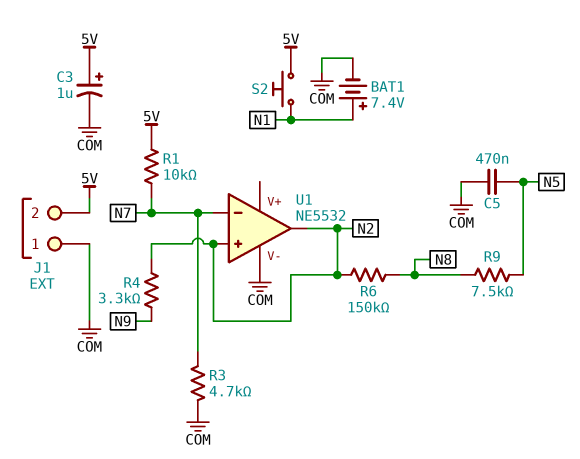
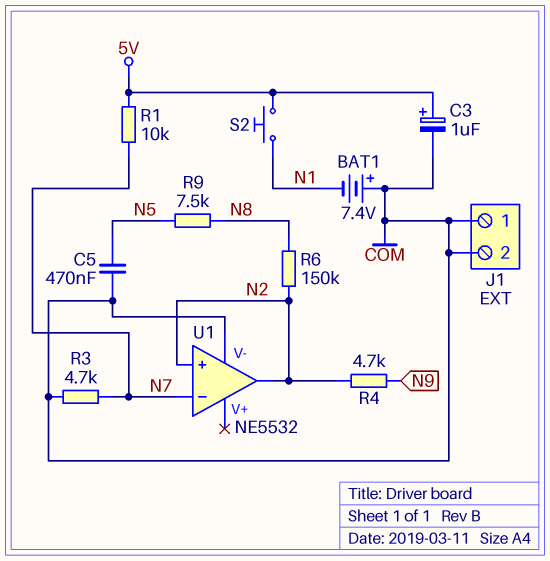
BAT1: 7.4V (plus N1, minus COM) -> 7.4V (plus COM, minus N1)
J1 pin 2: 5V -> COM
R4: 3.3k (N2, N9) -> 4.7k (N2, N9)

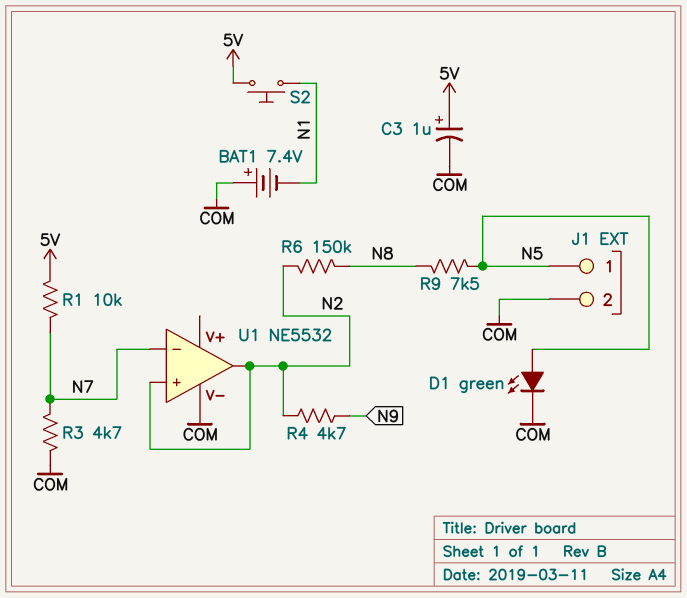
C5: 470nF (COM, N5) -> none
D1: none -> LED green (A N5, K COM)
J1 pin 1: COM -> N5

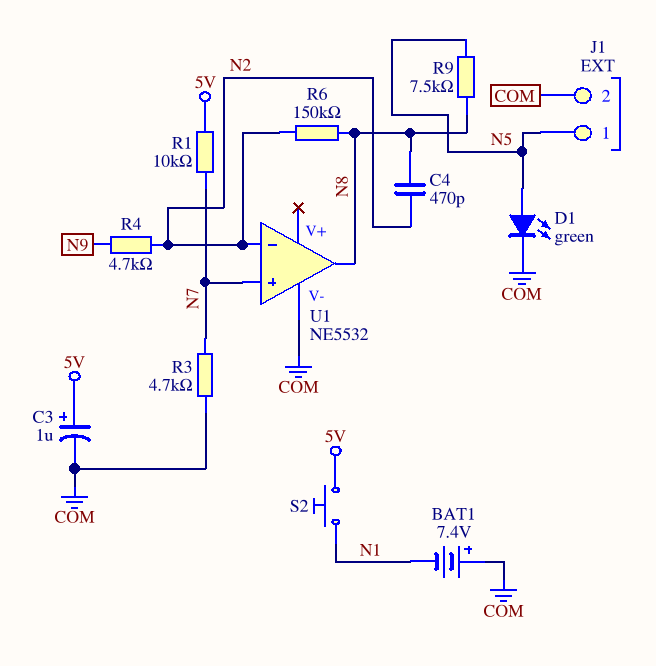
C4: none -> 470pF (N2, N8)
U1 pin in+: N2 -> N7
U1 pin in-: N7 -> N2
U1 pin out: N2 -> N8

